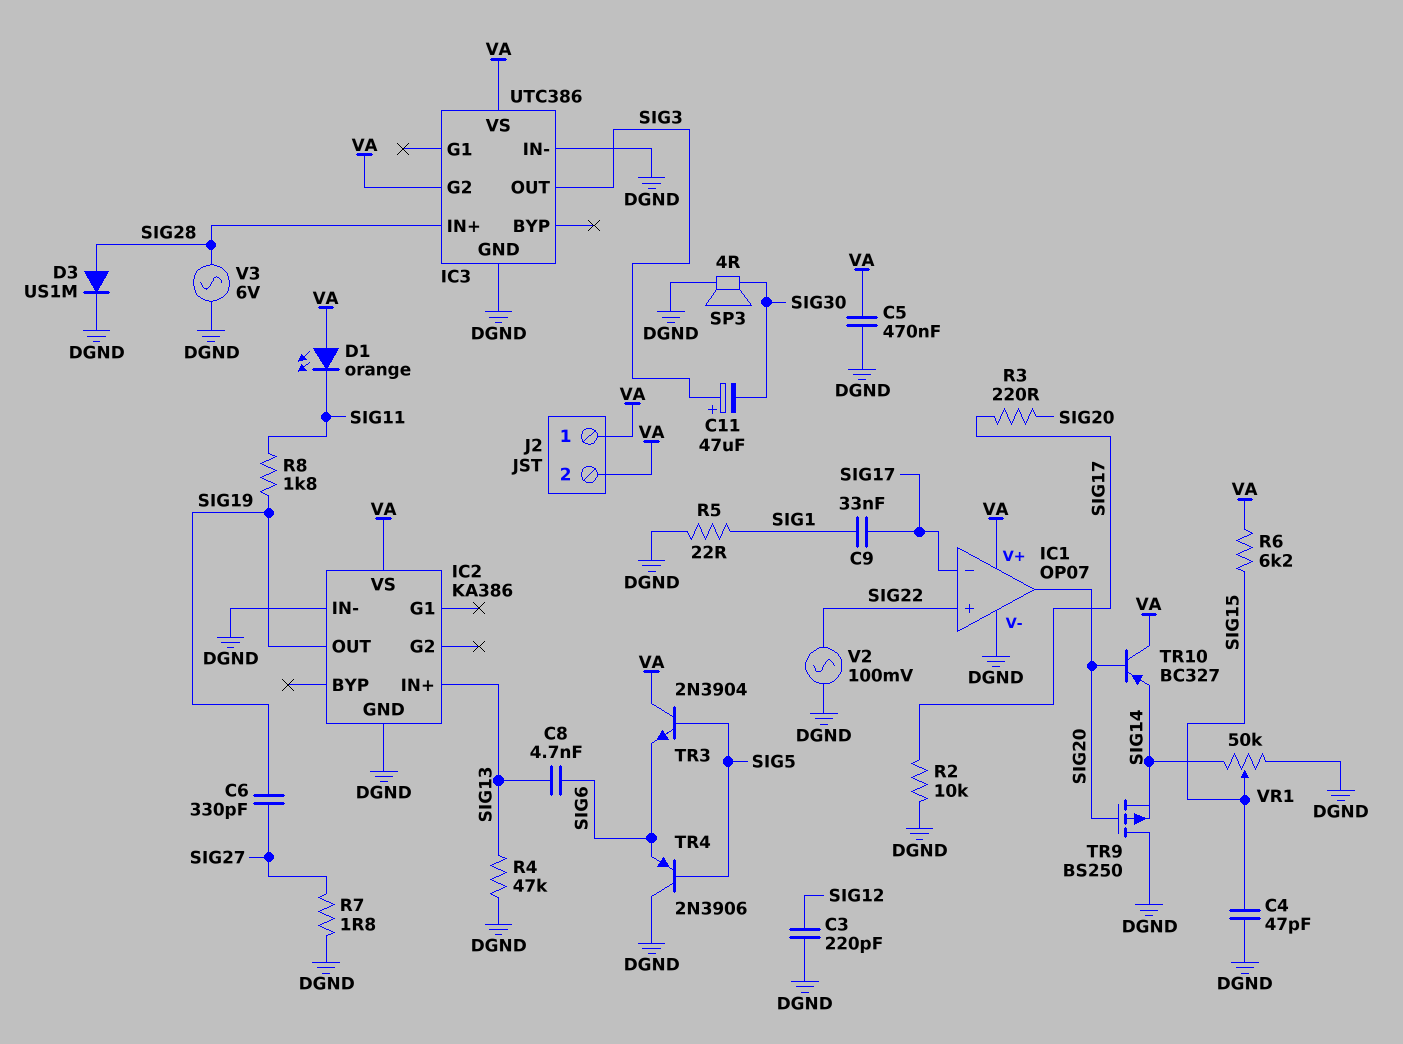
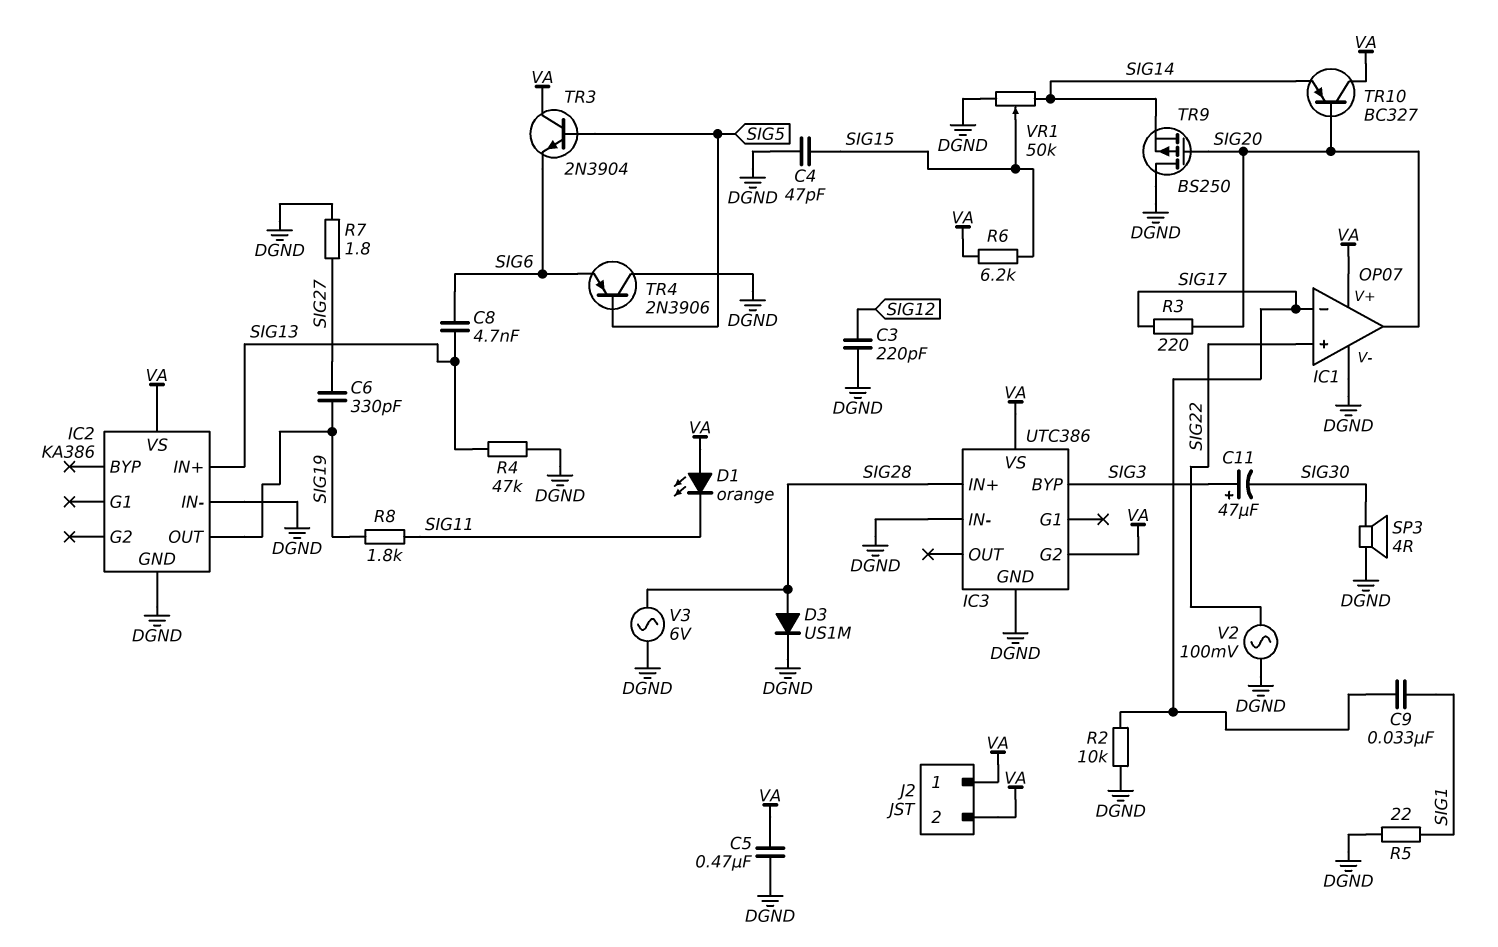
IC3 pin BYP: none -> SIG3
IC3 pin OUT: SIG3 -> none

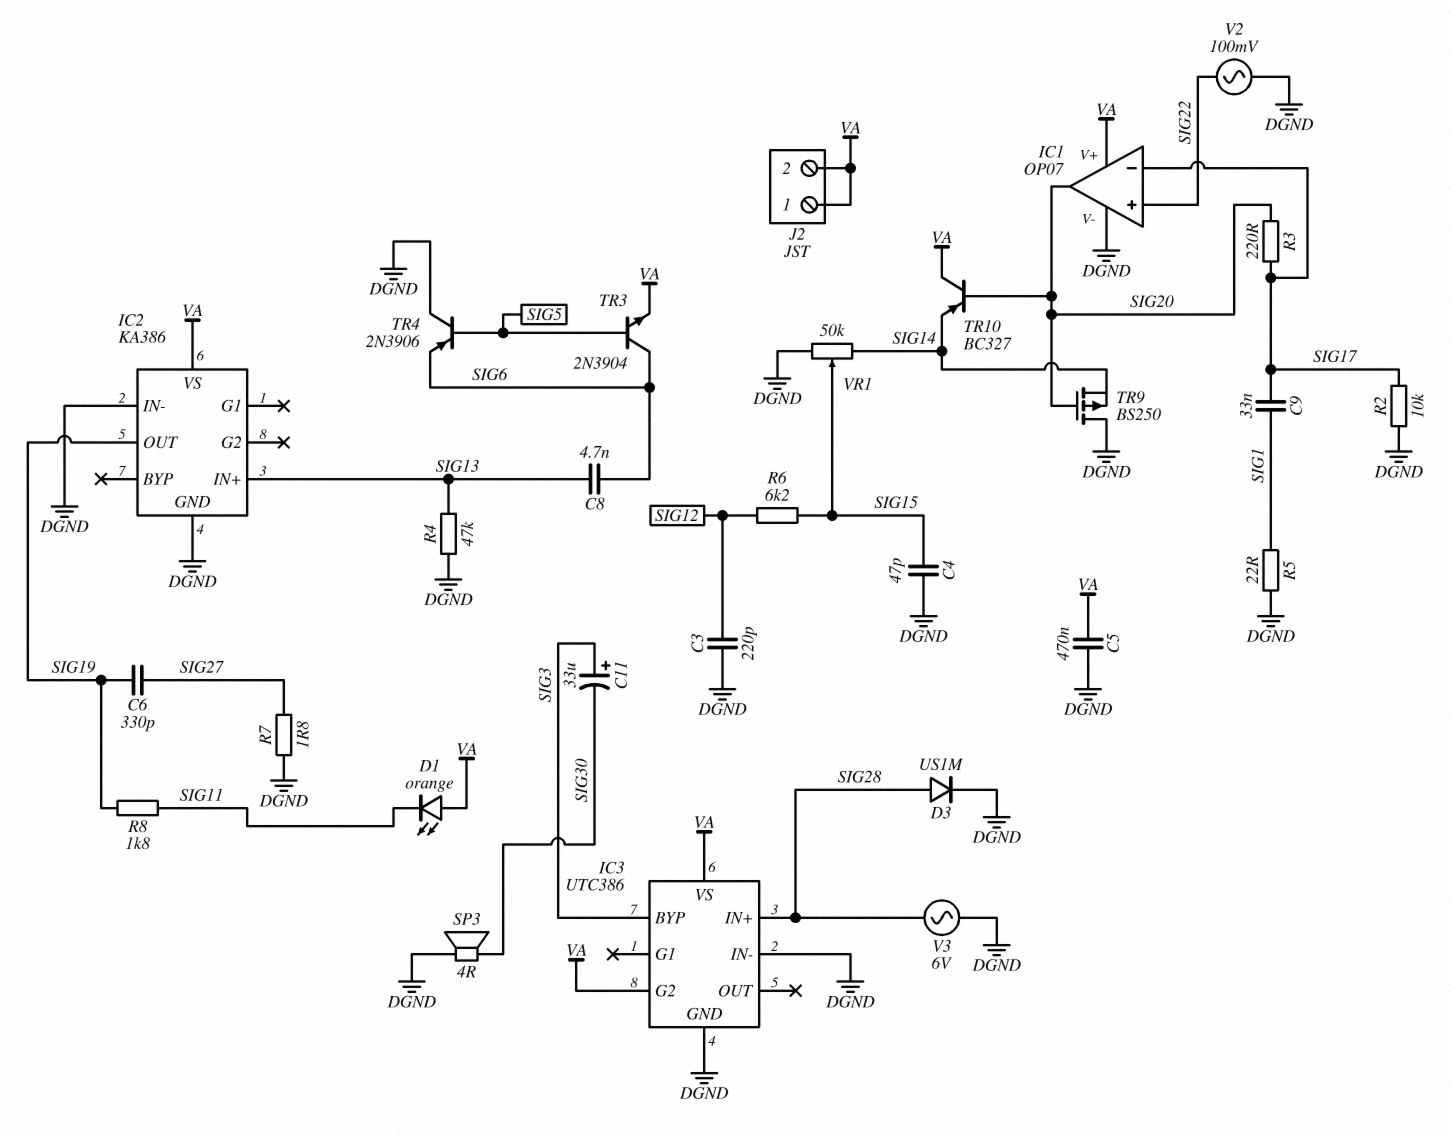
C11: 47uF (plus SIG3, minus SIG30) -> 33uF (plus SIG3, minus SIG30)
R6: 6.2k (SIG15, VA) -> 6.2k (SIG12, SIG15)
TR3: NPN 2N3904 (B SIG5, C VA, E SIG6) -> NPN 2N3904 (B SIG5, C SIG6, E VA)

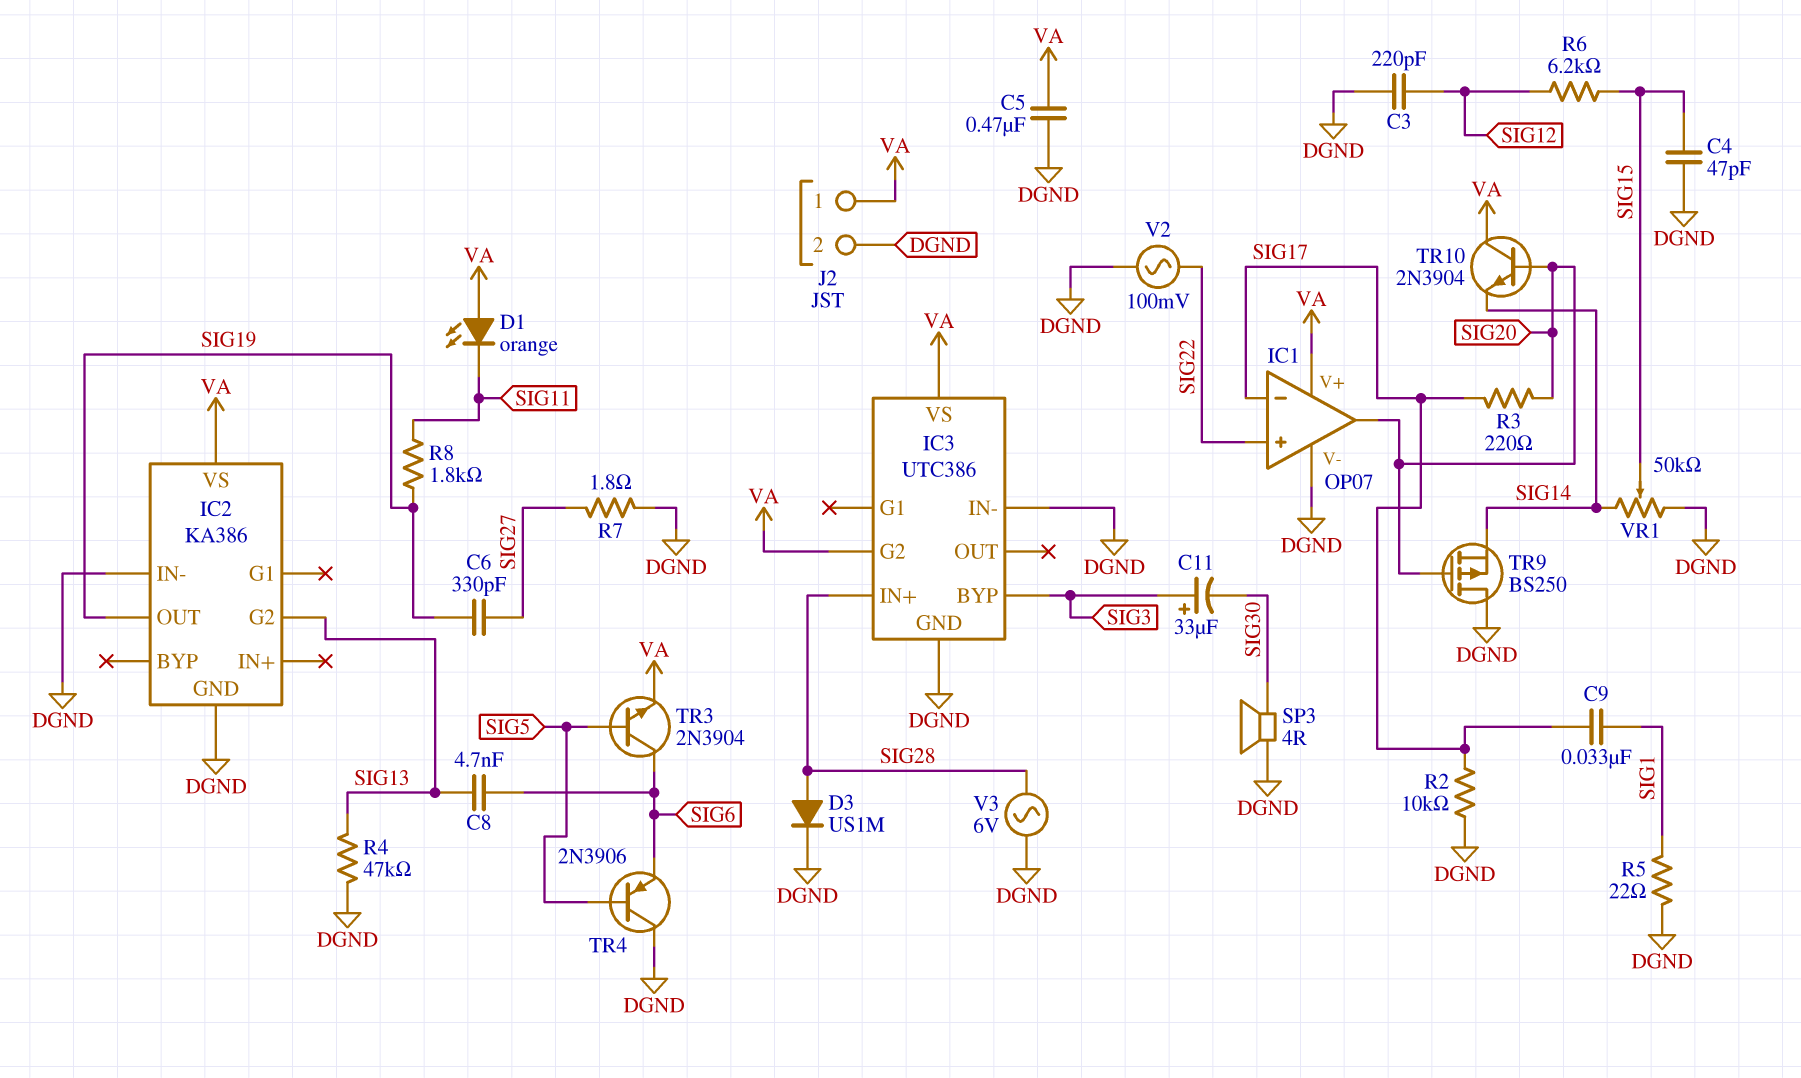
IC2 pin G2: none -> SIG13
IC2 pin IN+: SIG13 -> none
J2 pin 2: VA -> DGND
TR10: PNP BC327 (B SIG20, C VA, E SIG14) -> NPN 2N3904 (B SIG20, C VA, E SIG14)

